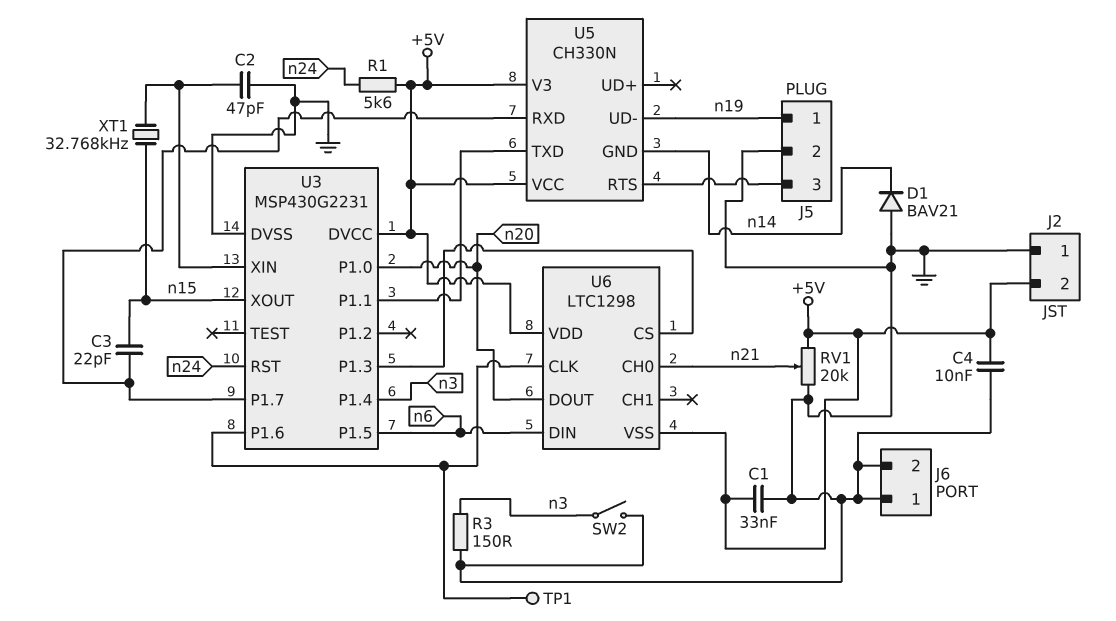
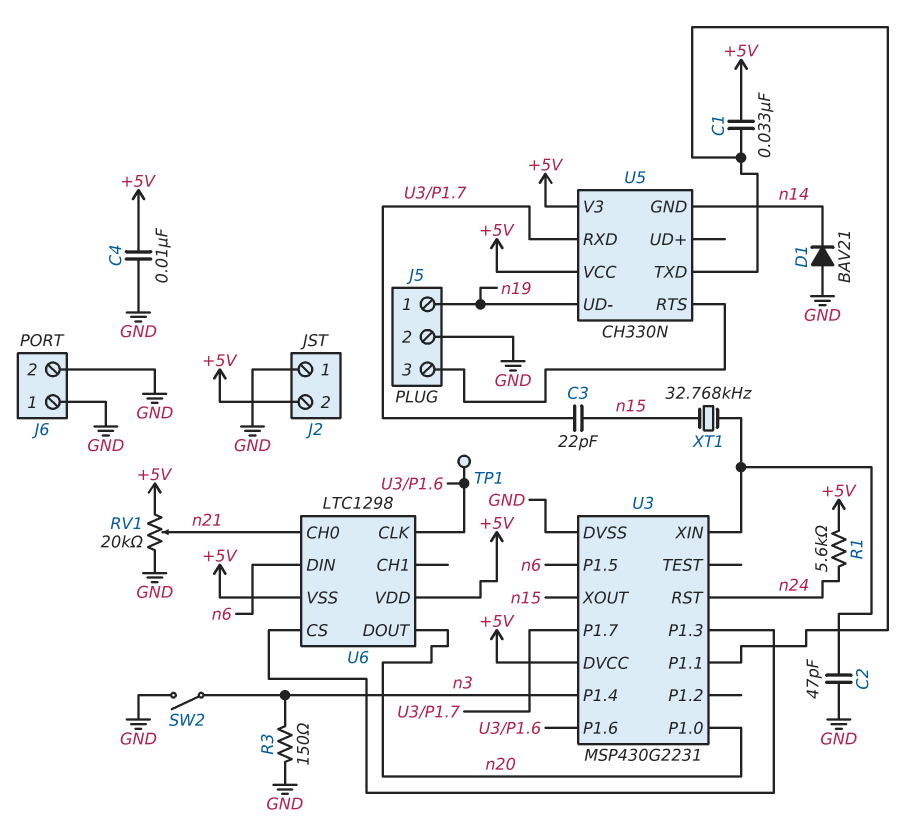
C1: 33nF (+5V, GND) -> 33nF (+5V, U3/P1.1)

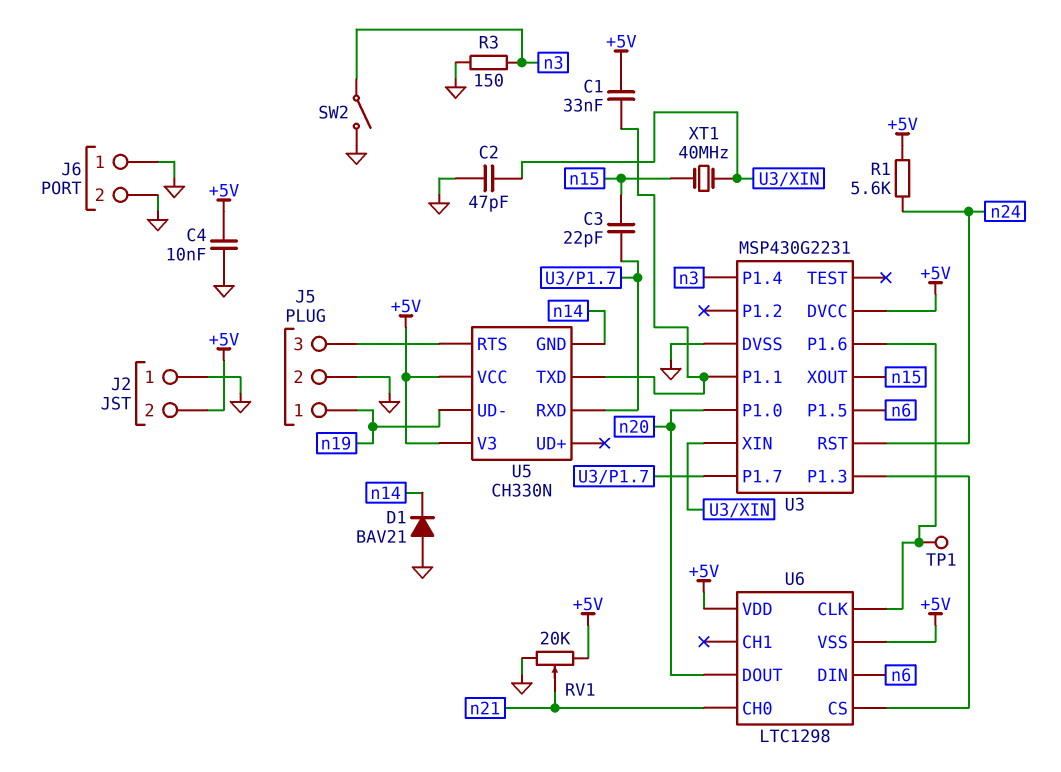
XT1: 32.768kHz (U3/XIN, n15) -> 40MHz (U3/XIN, n15)

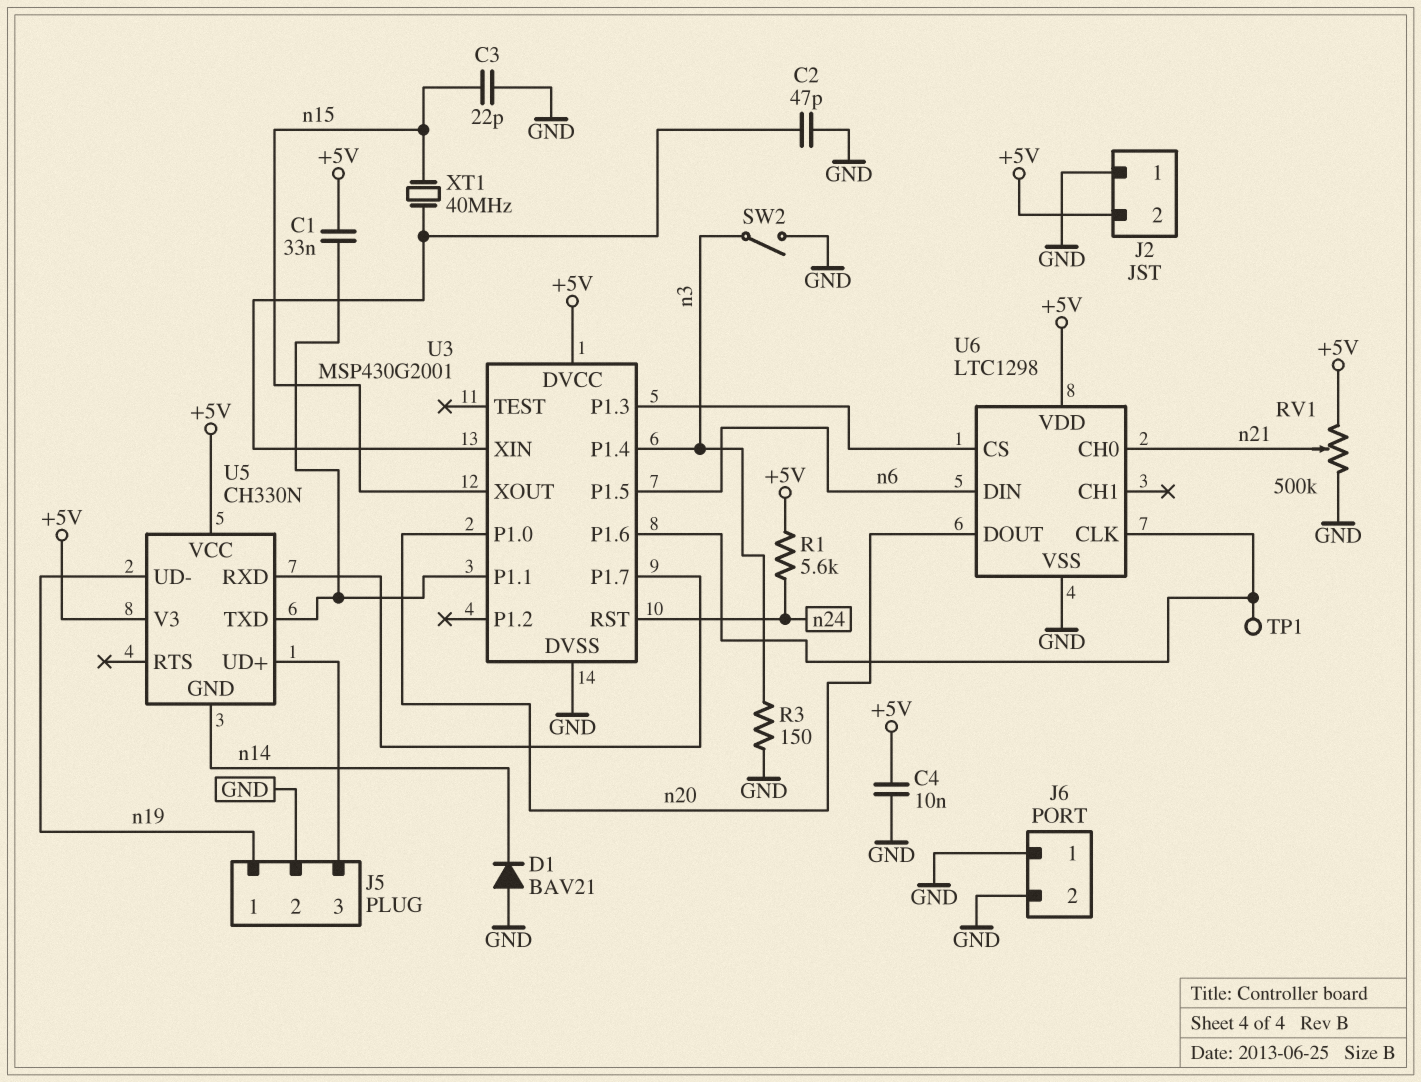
C3: 22pF (U3/P1.7, n15) -> 22pF (GND, n15)
RV1: 20k (+5V, GND, wiper n21) -> 500k (+5V, GND, wiper n21)
U3: MSP430G2231 -> MSP430G2001
U5 pin RTS: J5/3 -> none
U5 pin UD+: none -> J5/3
U6 pin VSS: +5V -> GND

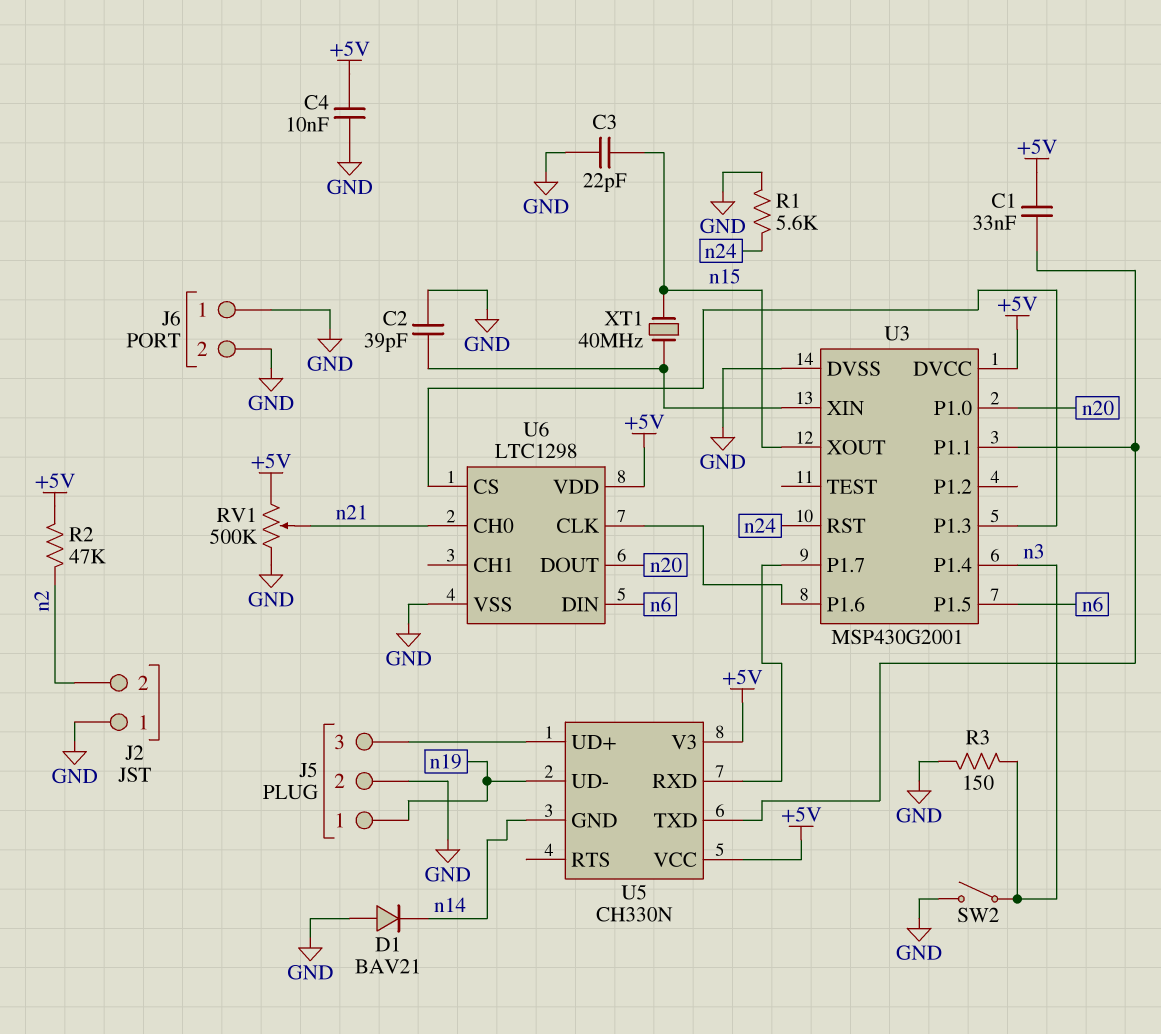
C2: 47pF (GND, U3/XIN) -> 39pF (GND, U3/XIN)
J2 pin 2: +5V -> n2
R1: 5.6k (+5V, n24) -> 5.6k (GND, n24)
R2: none -> 47k (+5V, n2)
TP1: test point (U3/P1.6) -> none

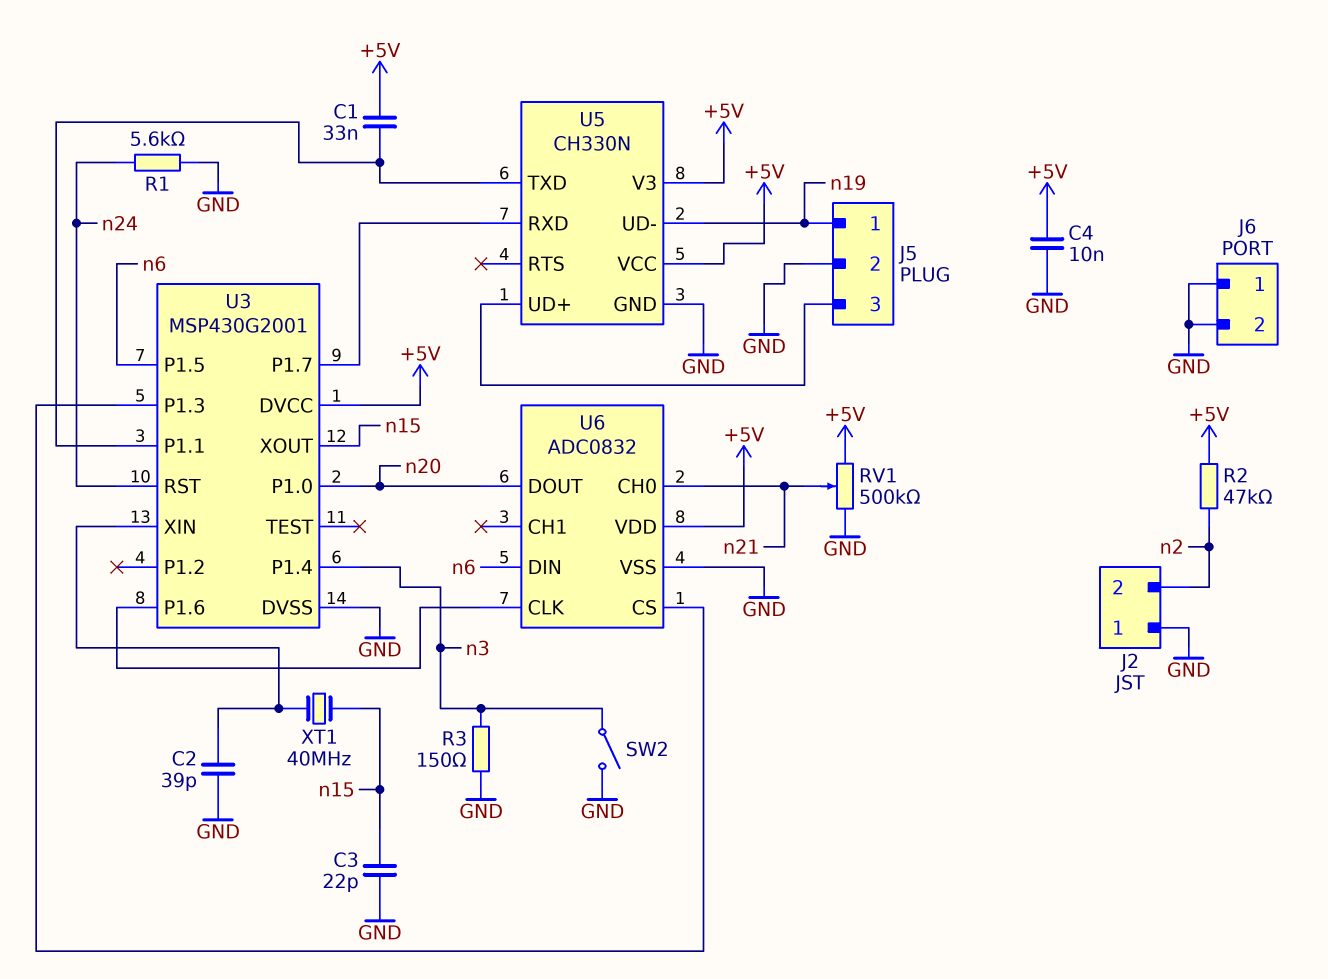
D1: diode BAV21 (A GND, K n14) -> none
U5 pin GND: n14 -> GND
U6: LTC1298 -> ADC0832

